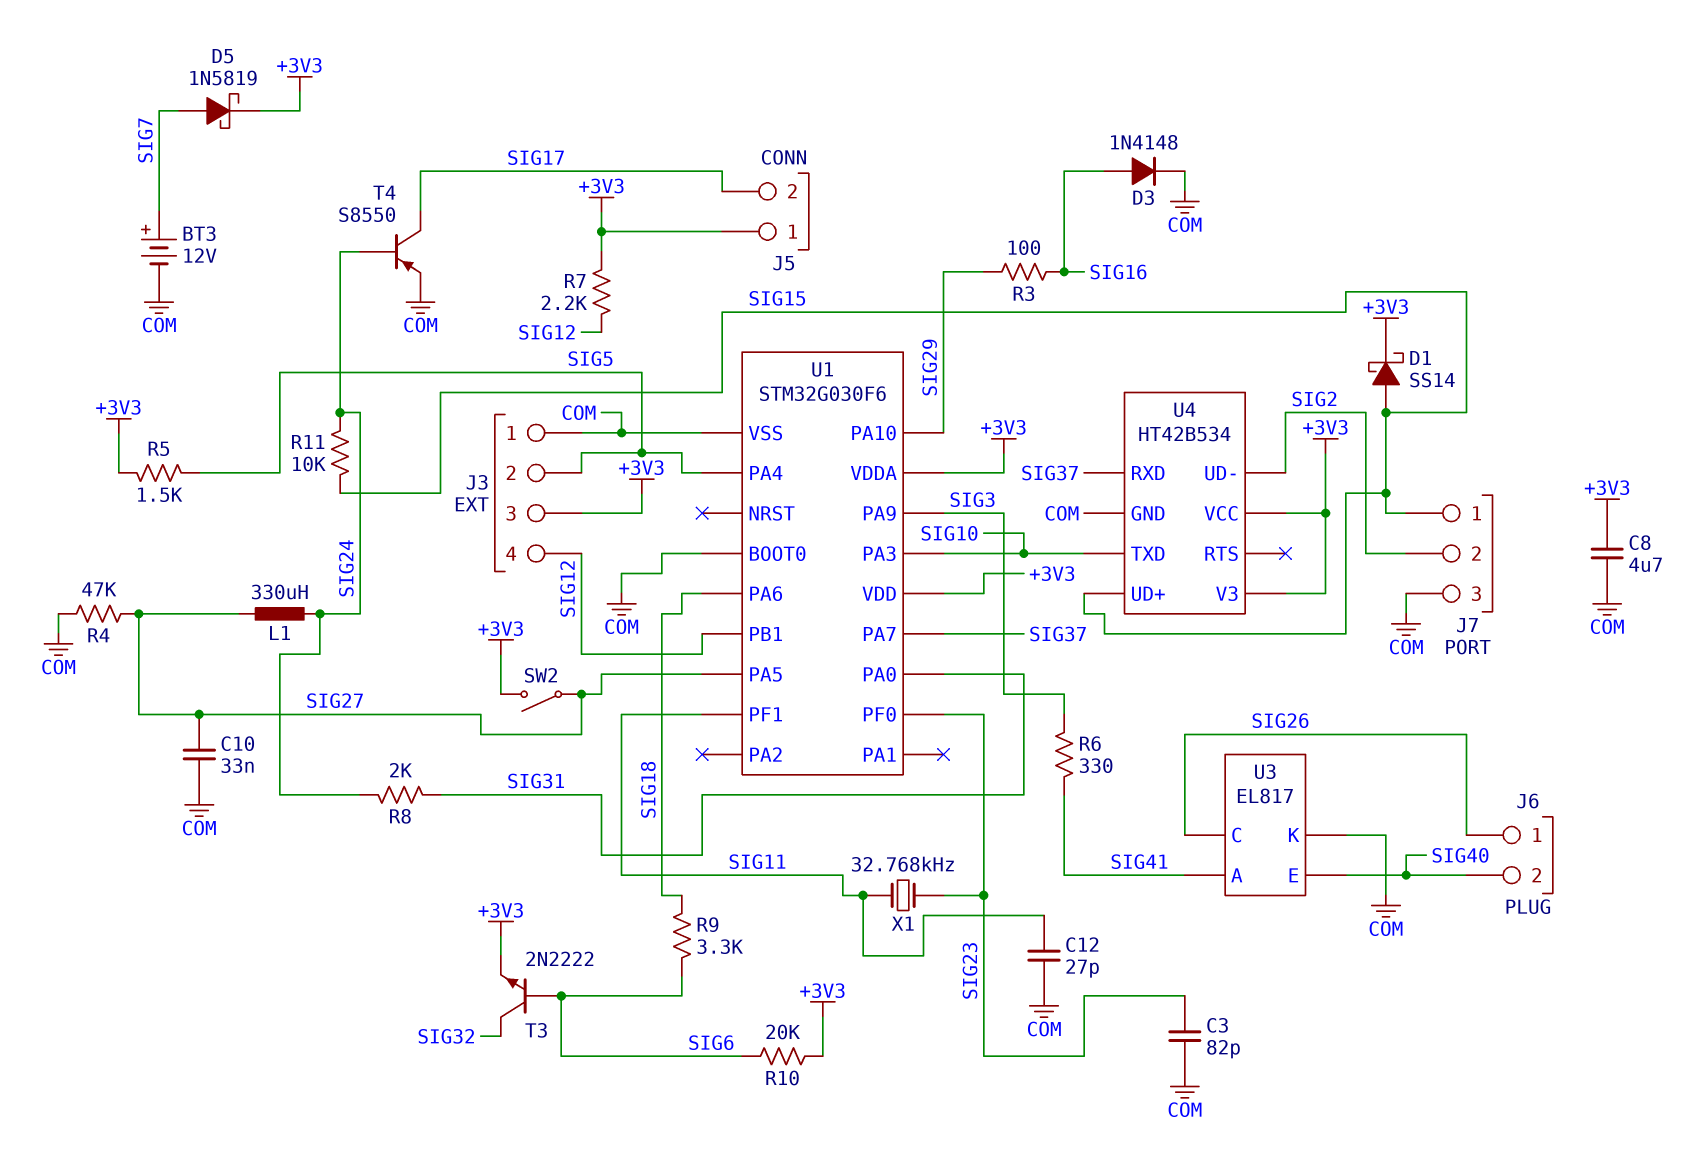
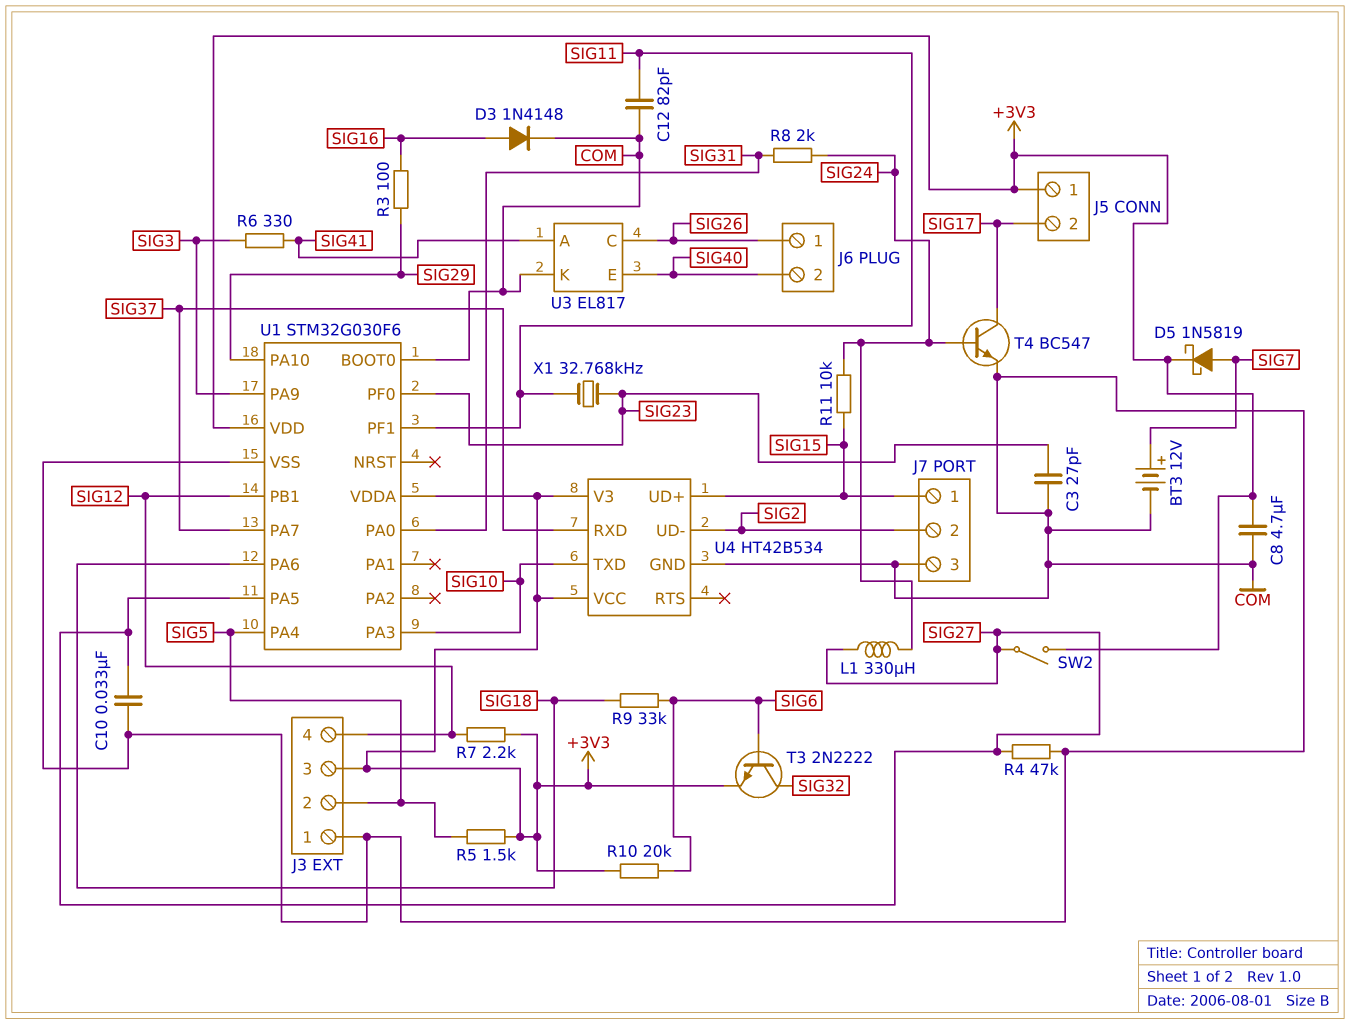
C3: 82pF (COM, SIG23) -> 27pF (COM, SIG23)
C12: 27pF (COM, SIG11) -> 82pF (COM, SIG11)
D1: schottky SS14 (A SIG15, K +3V3) -> none
R9: 3.3k (SIG6, SIG18) -> 33k (SIG6, SIG18)
T4: PNP S8550 (B SIG24, C SIG17, E COM) -> NPN BC547 (B SIG24, C SIG17, E COM)

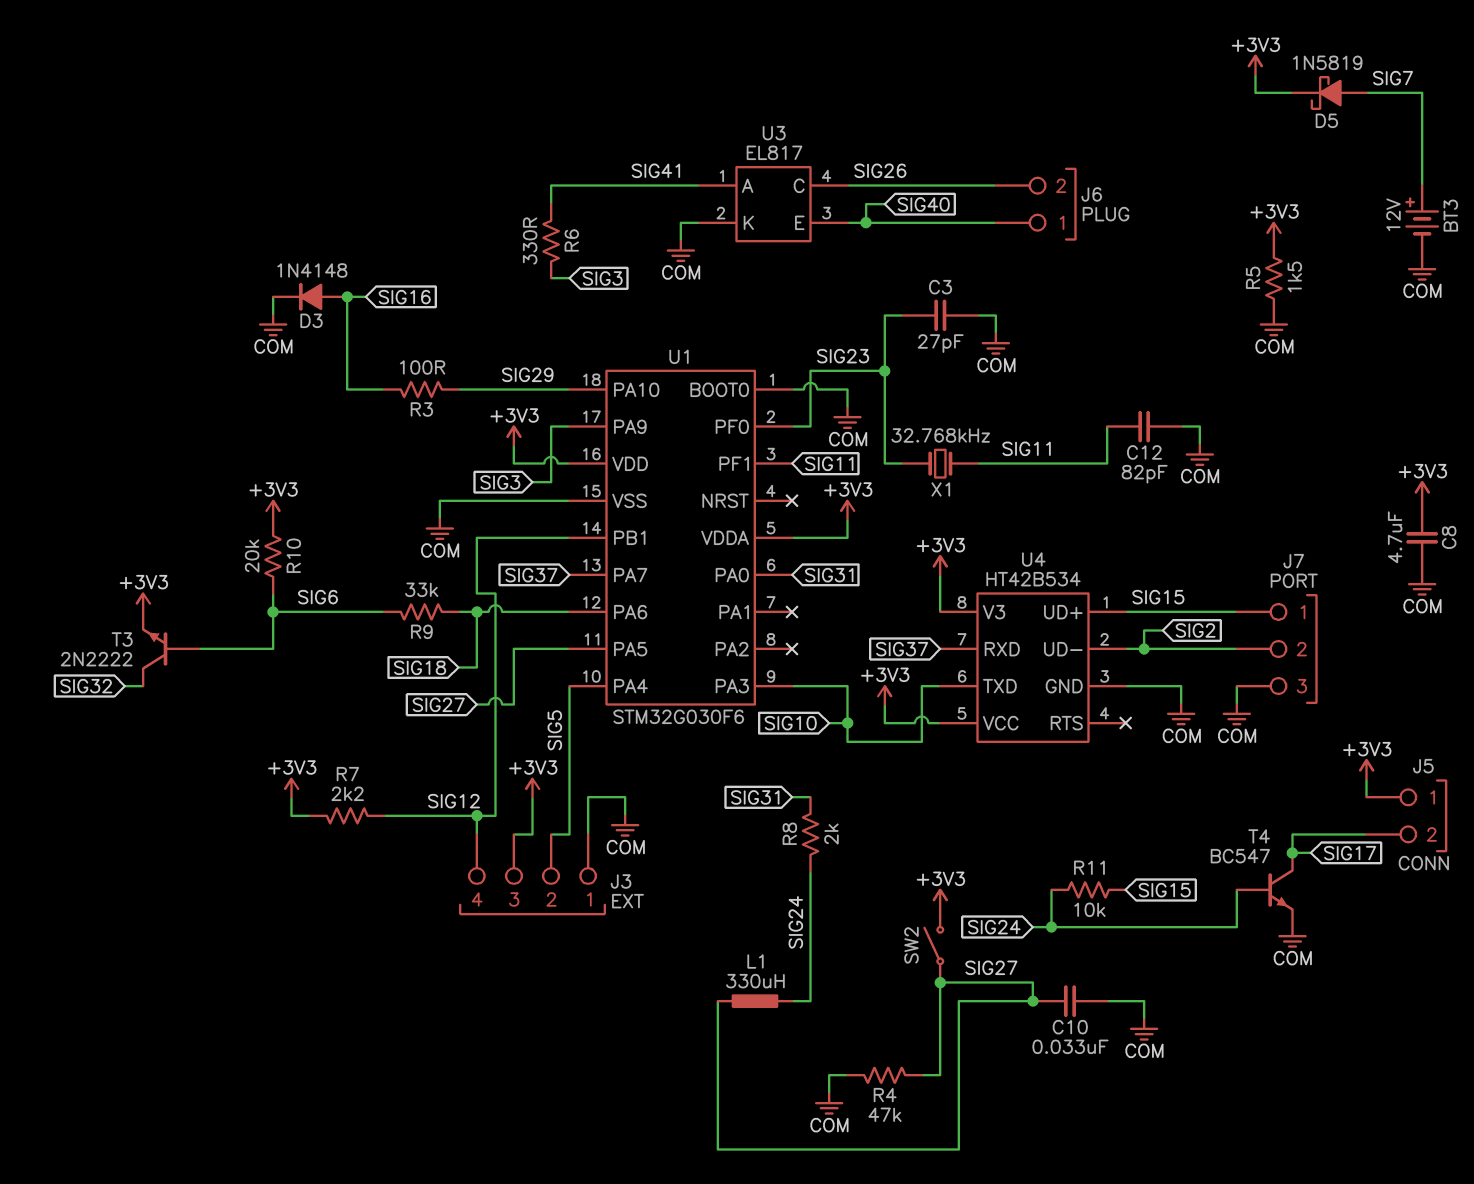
J6 pin 1: SIG26 -> SIG40
J6 pin 2: SIG40 -> SIG26
R5: 1.5k (+3V3, SIG5) -> 1.5k (+3V3, COM)

